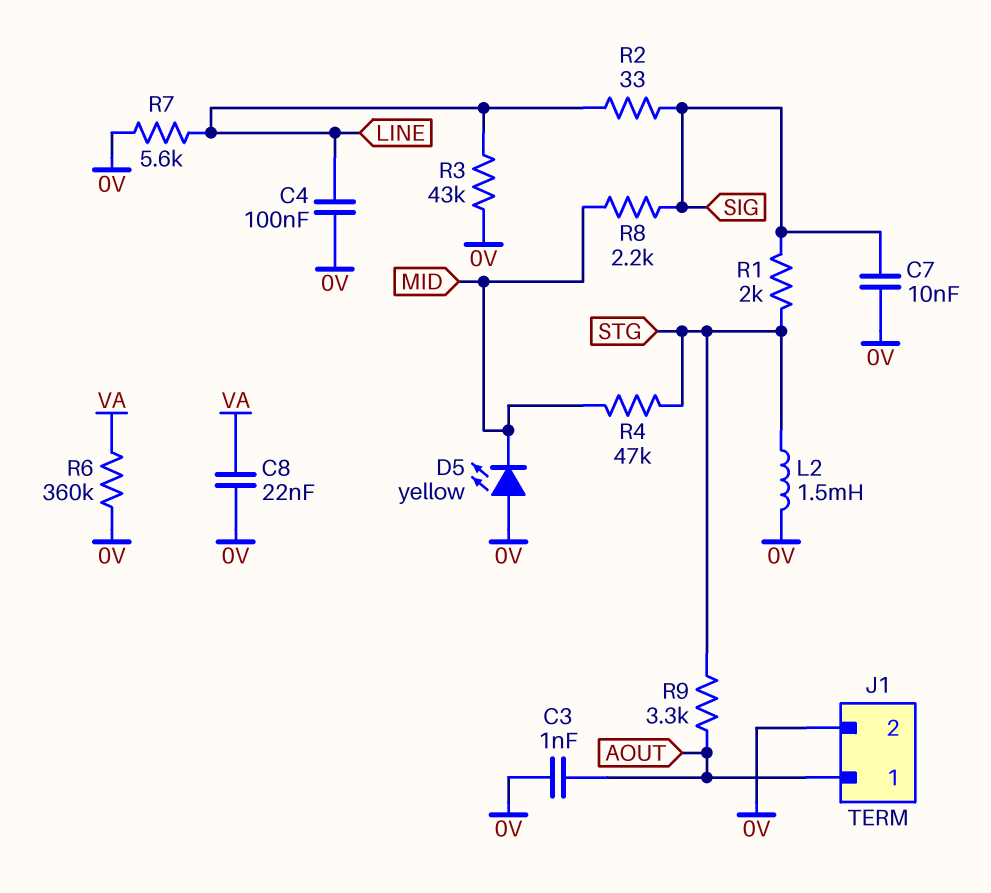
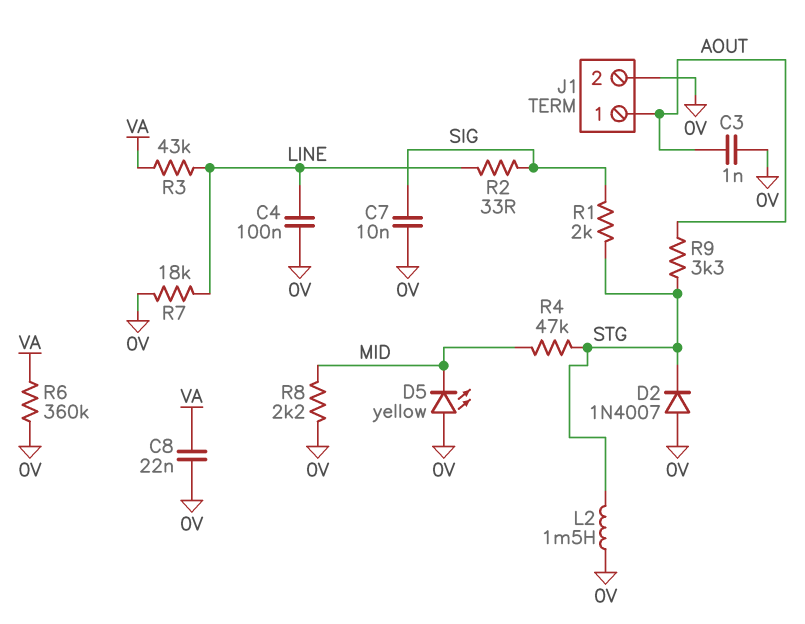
D2: none -> diode 1N4007 (A 0V, K STG)
R3: 43k (0V, LINE) -> 43k (LINE, VA)
R7: 5.6k (0V, LINE) -> 18k (0V, LINE)
R8: 2.2k (MID, SIG) -> 2.2k (0V, MID)

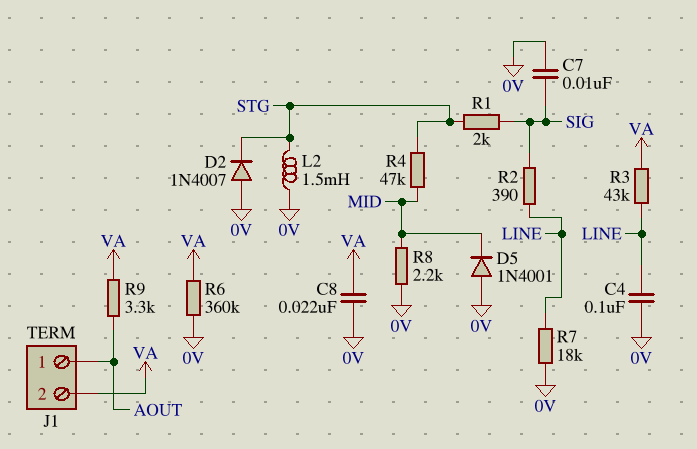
C3: 1nF (0V, AOUT) -> none
D5: LED yellow (A 0V, K MID) -> diode 1N4001 (A 0V, K MID)
J1 pin 2: 0V -> VA
R2: 33 (LINE, SIG) -> 390 (LINE, SIG)
R9: 3.3k (AOUT, STG) -> 3.3k (AOUT, VA)

